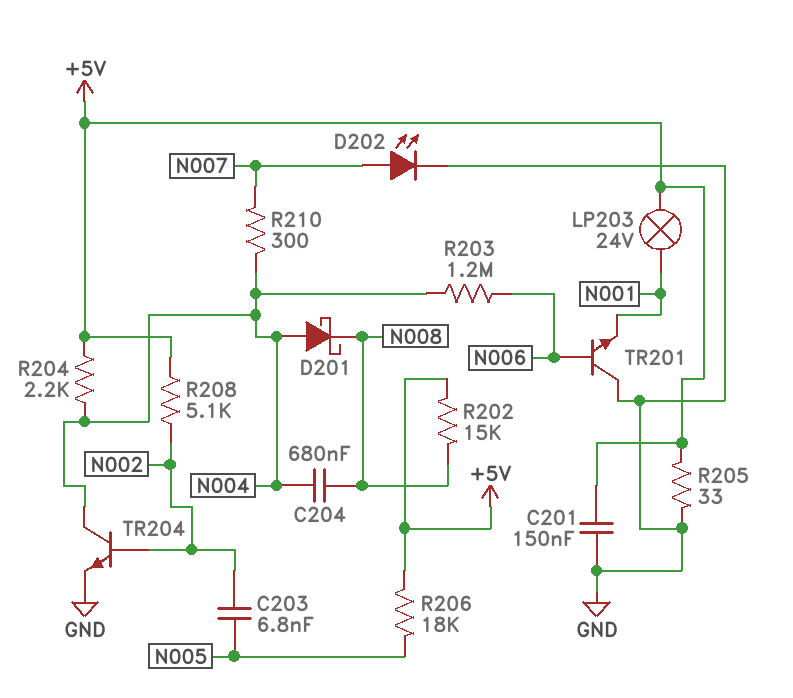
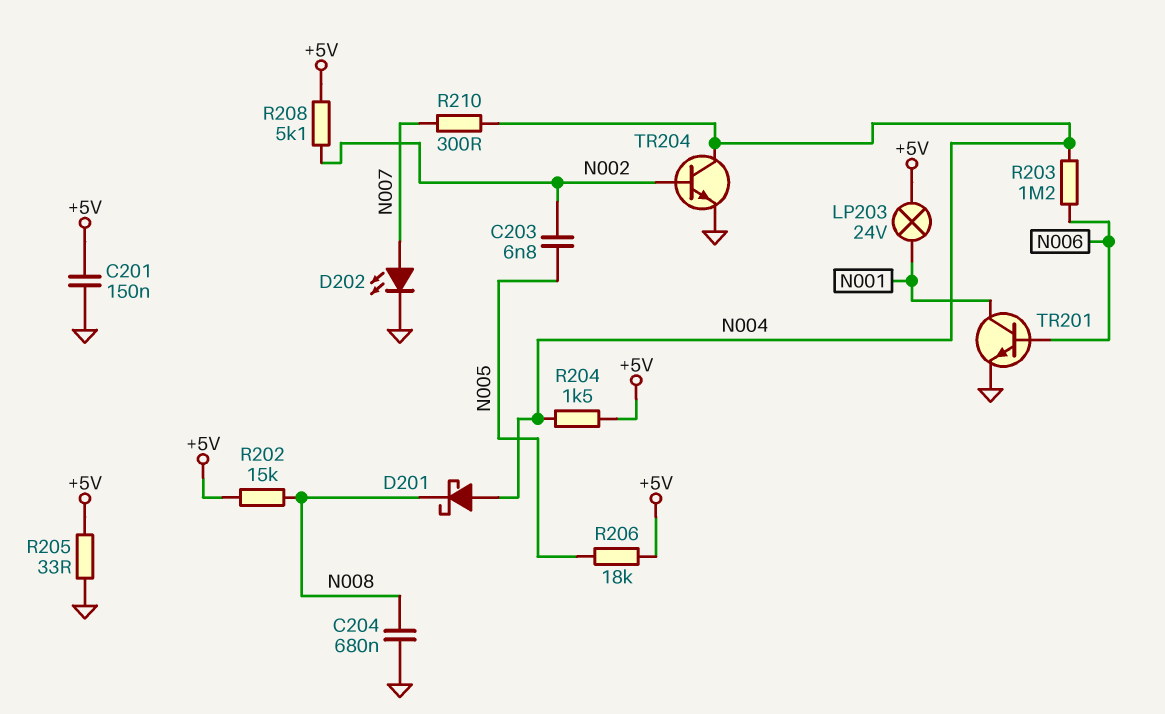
C204: 680nF (N004, N008) -> 680nF (GND, N008)
R204: 2.2k (+5V, N004) -> 1.5k (+5V, N004)
TR201: NPN (B N006, C GND, E N001) -> NPN (B N006, C N001, E GND)

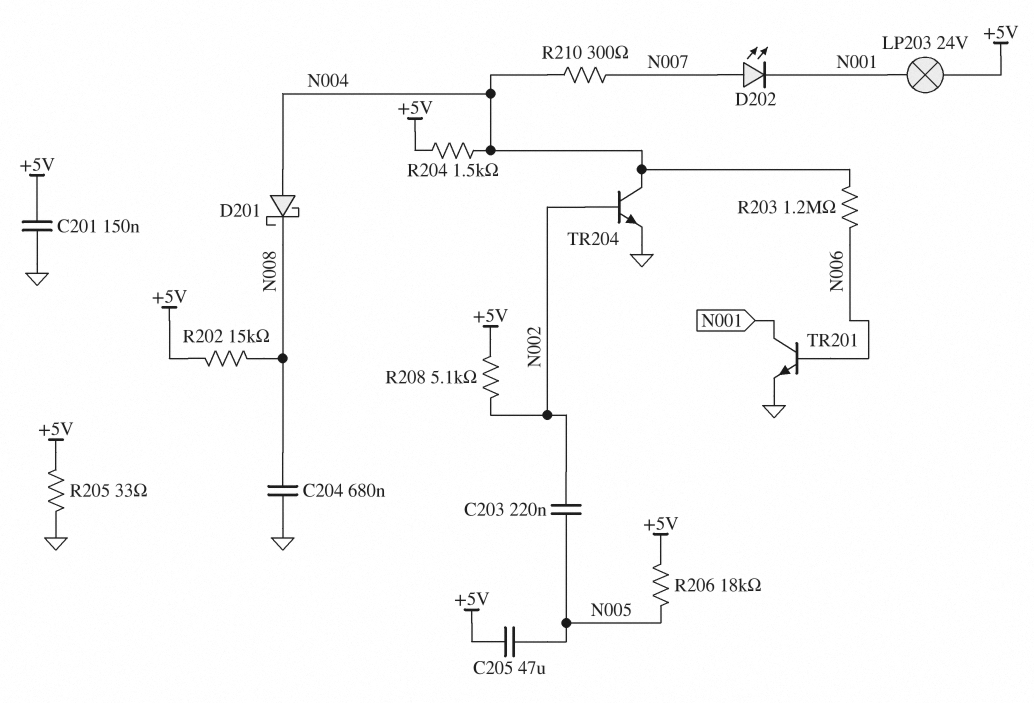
C203: 6.8nF (N002, N005) -> 220nF (N002, N005)
C205: none -> 47uF (+5V, N005)
D202: LED (A N007, K GND) -> LED (A N007, K N001)

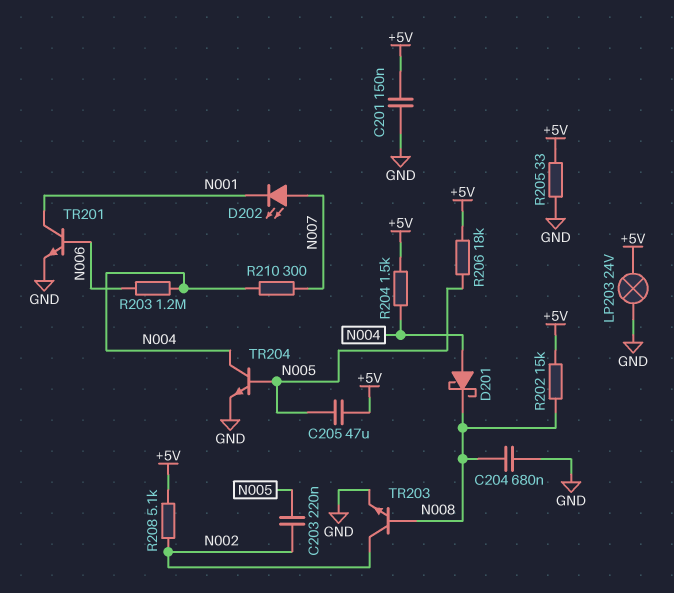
LP203: lamp 24V (+5V, N001) -> lamp 24V (+5V, GND)
TR203: none -> NPN (B N008, C N002, E GND)
TR204: NPN (B N002, C N004, E GND) -> NPN (B N005, C N004, E GND)

